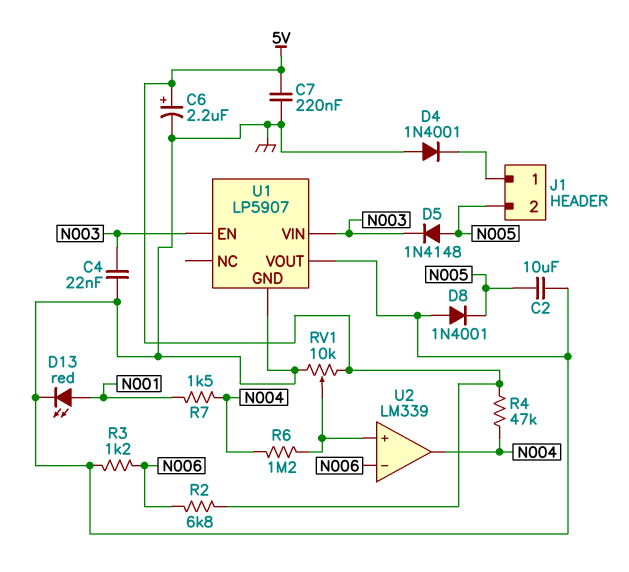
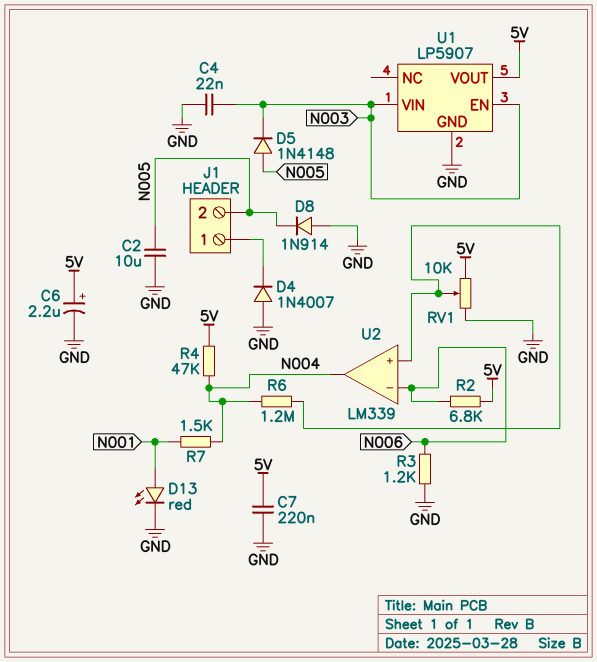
D4: diode 1N4001 (A GND, K J1/1) -> diode 1N4007 (A GND, K J1/1)
D8: diode 1N4001 (A GND, K N005) -> diode 1N914 (A GND, K N005)
U1 pin VOUT: GND -> 5V

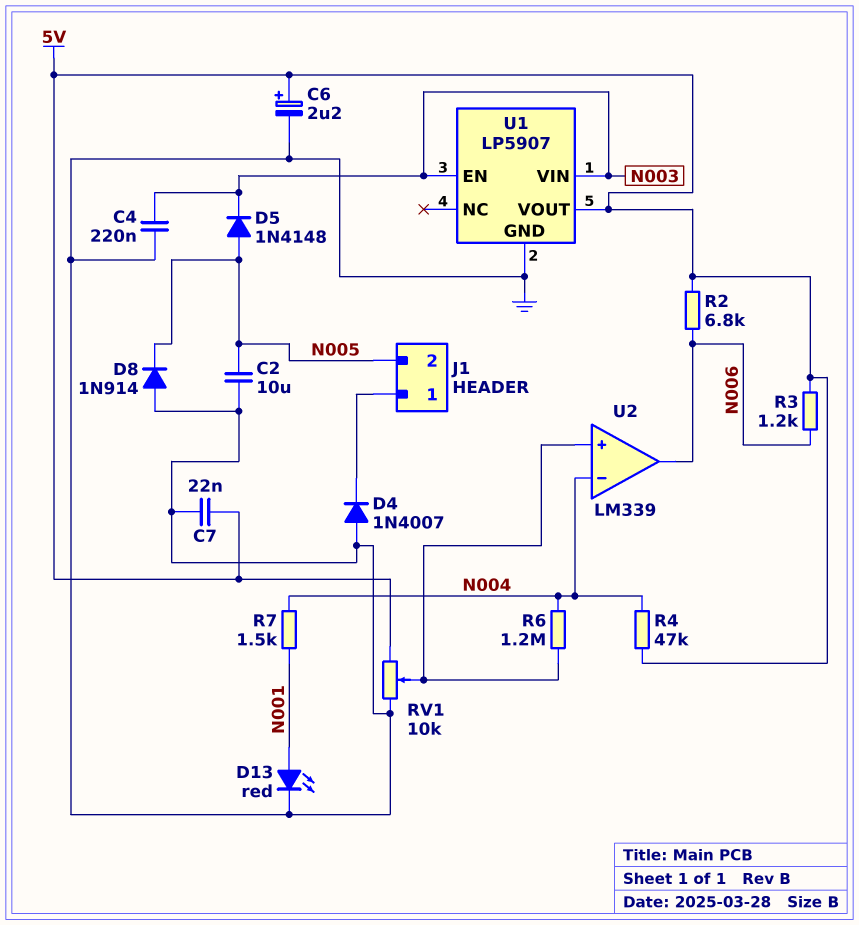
C4: 22nF (GND, N003) -> 220nF (GND, N003)
C7: 220nF (5V, GND) -> 22nF (5V, GND)
R3: 1.2k (GND, N006) -> 1.2k (5V, N006)
U2 pin in-: N006 -> N004
U2 pin out: N004 -> N006

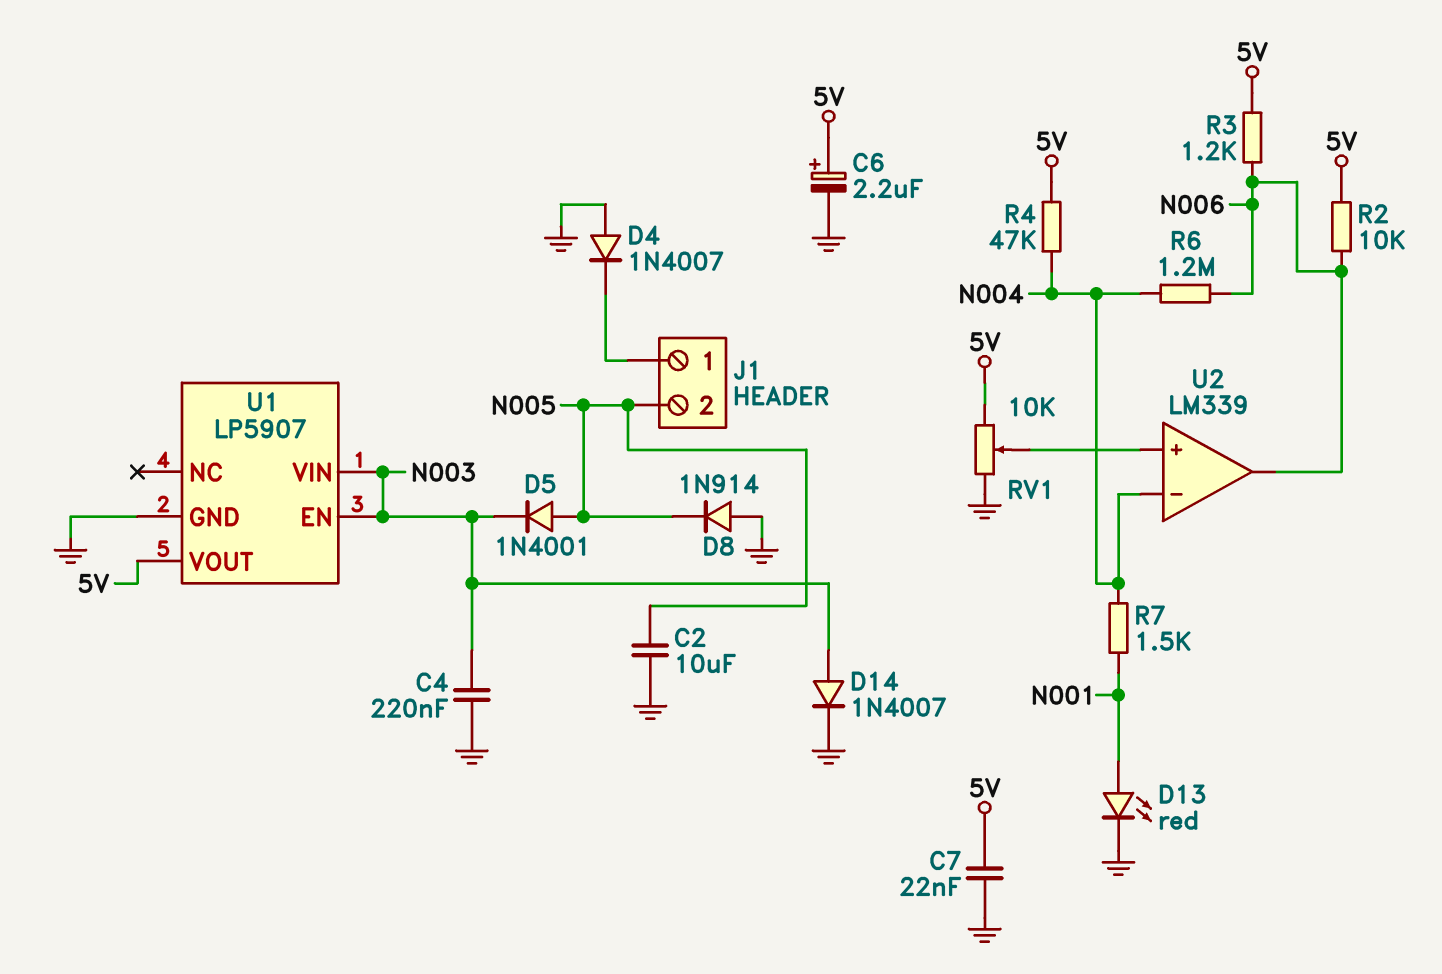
D5: diode 1N4148 (A N005, K N003) -> diode 1N4001 (A N005, K N003)
D14: none -> diode 1N4007 (A N003, K GND)
R2: 6.8k (5V, N006) -> 10k (5V, N006)
R6: 1.2M (N004, U2/in+) -> 1.2M (N004, N006)

